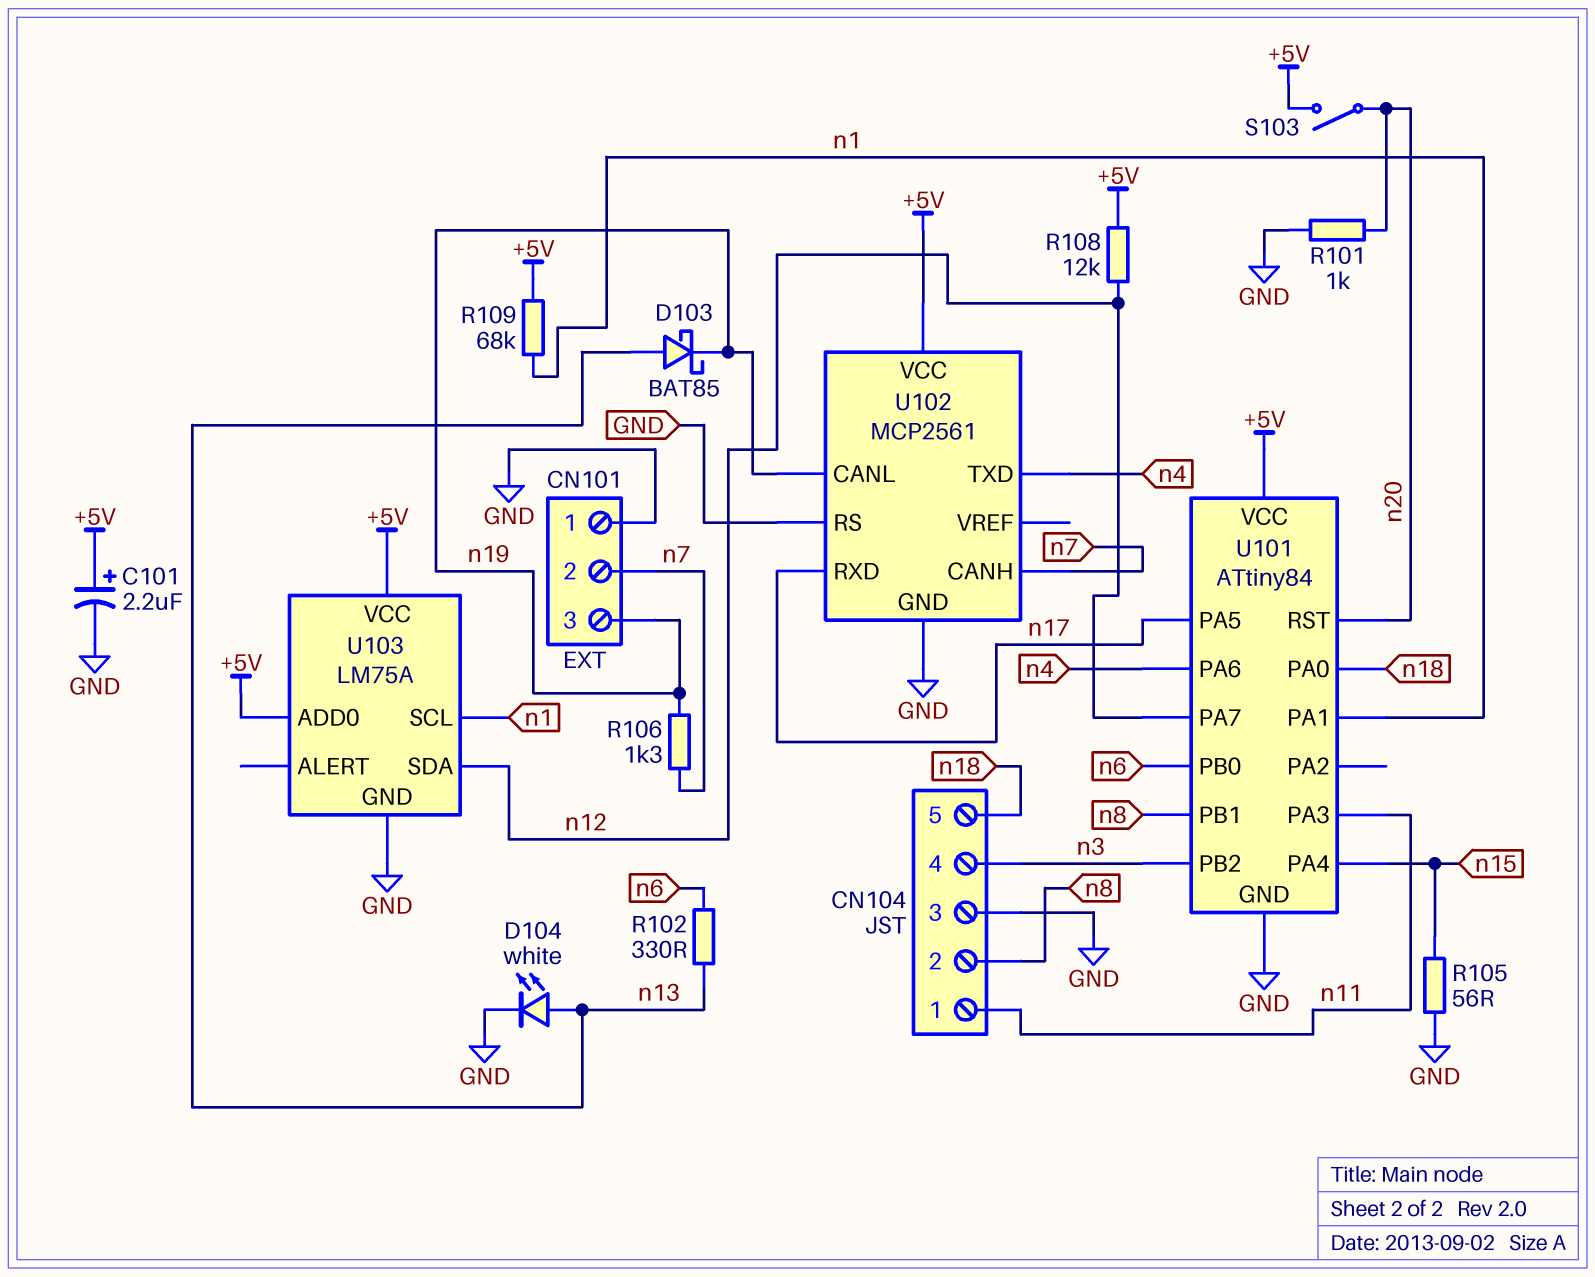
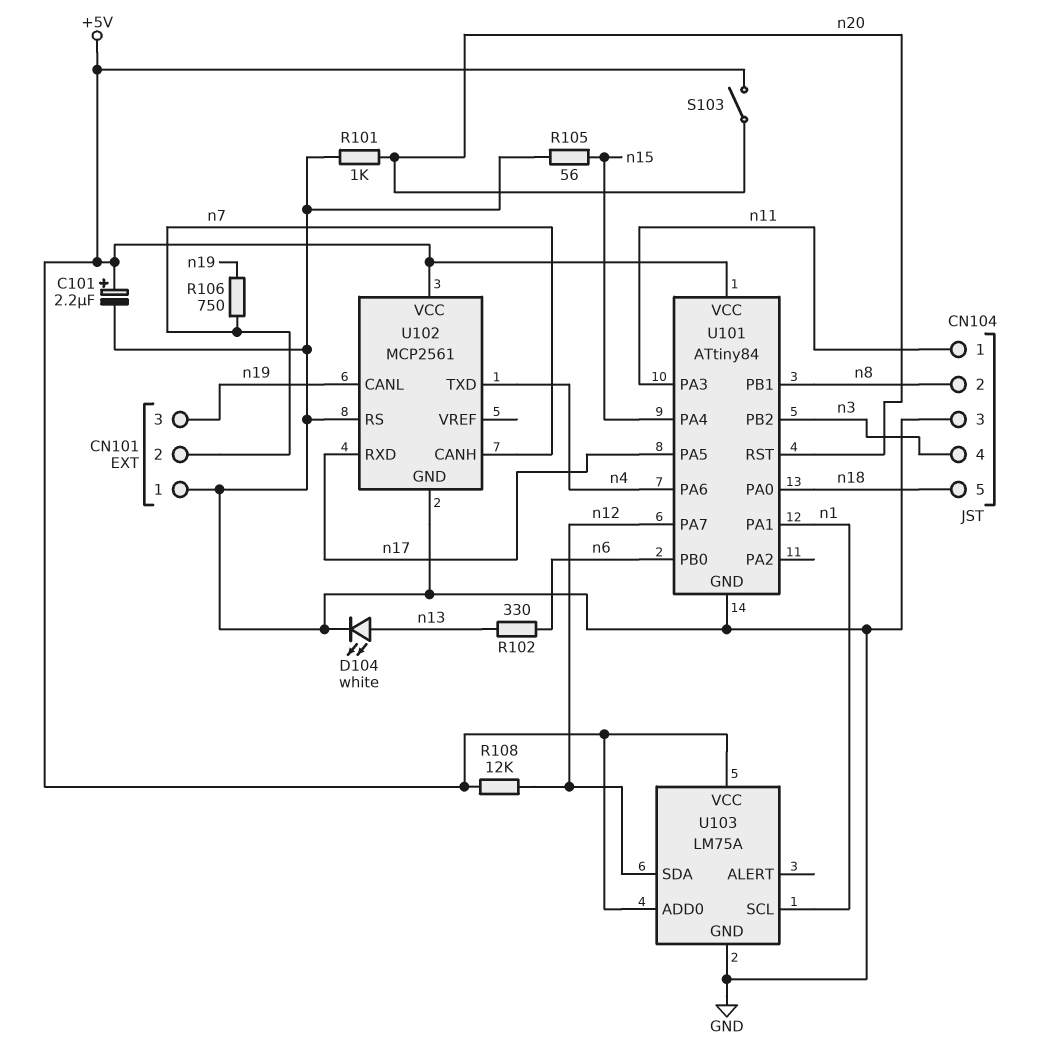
D103: schottky BAT85 (A n13, K n19) -> none
R106: 1.3k (n7, n19) -> 750 (n7, n19)
R109: 68k (+5V, n1) -> none

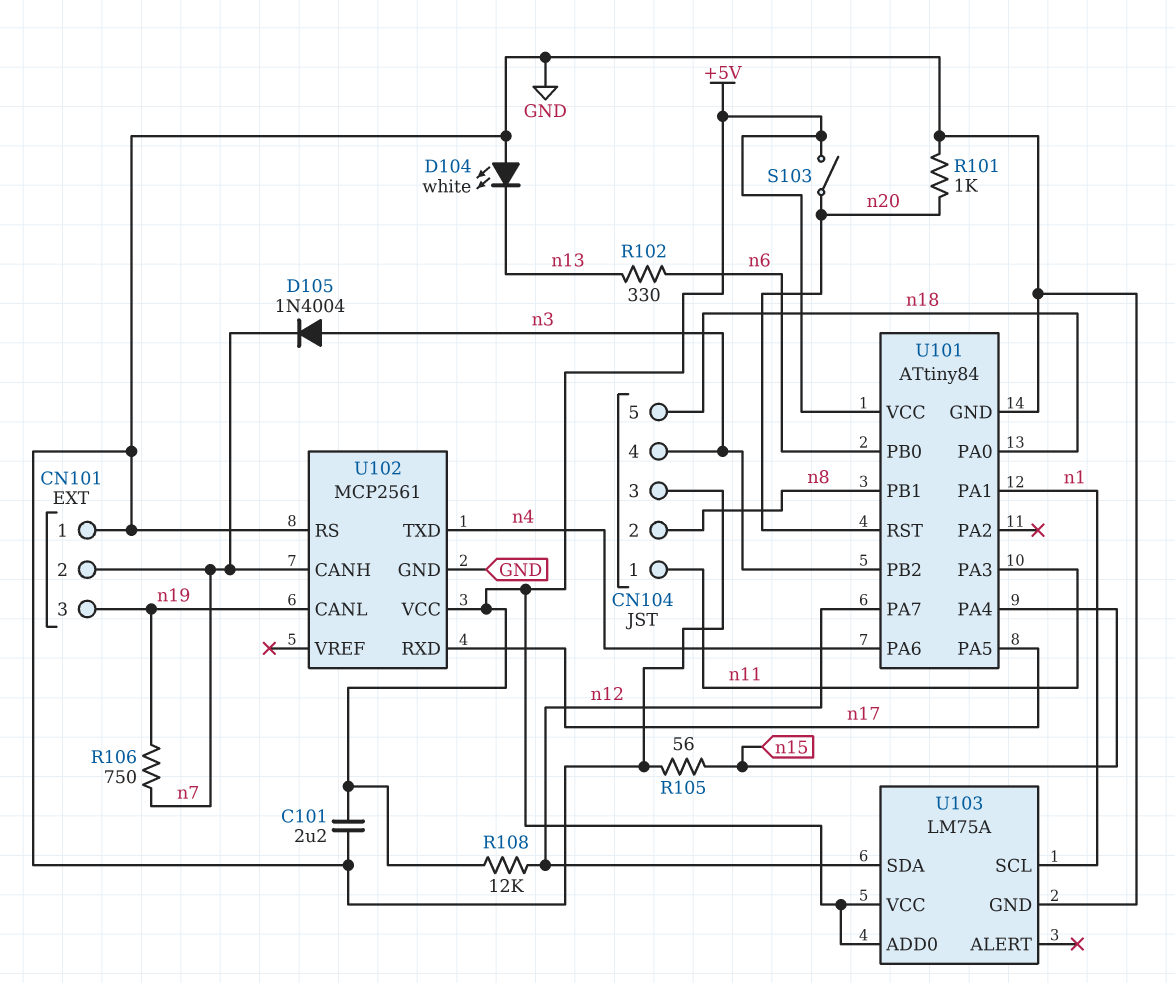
C101: 2.2uF (plus +5V, minus GND) -> 2.2uF (+5V, GND)
D104: LED white (A n13, K GND) -> LED white (A GND, K n13)
D105: none -> diode 1N4004 (A n3, K n7)

